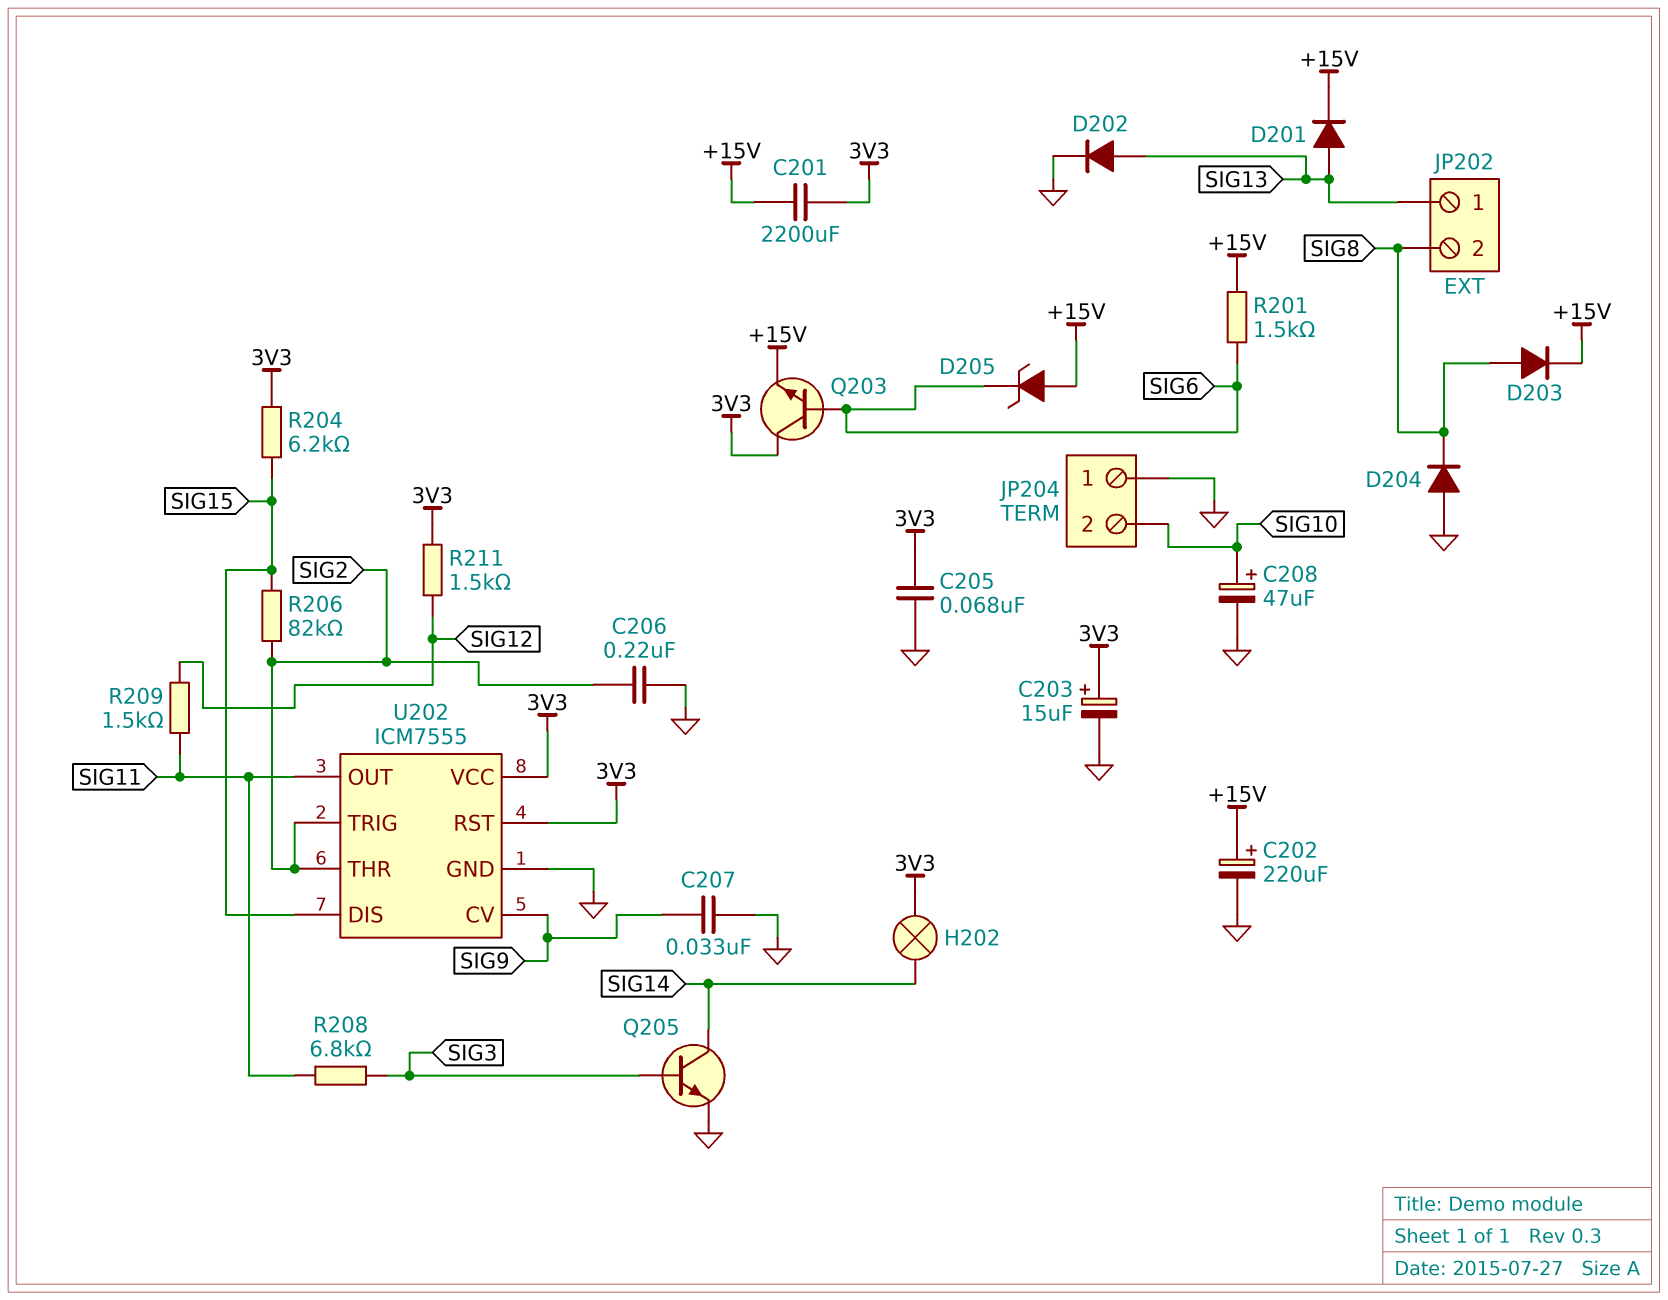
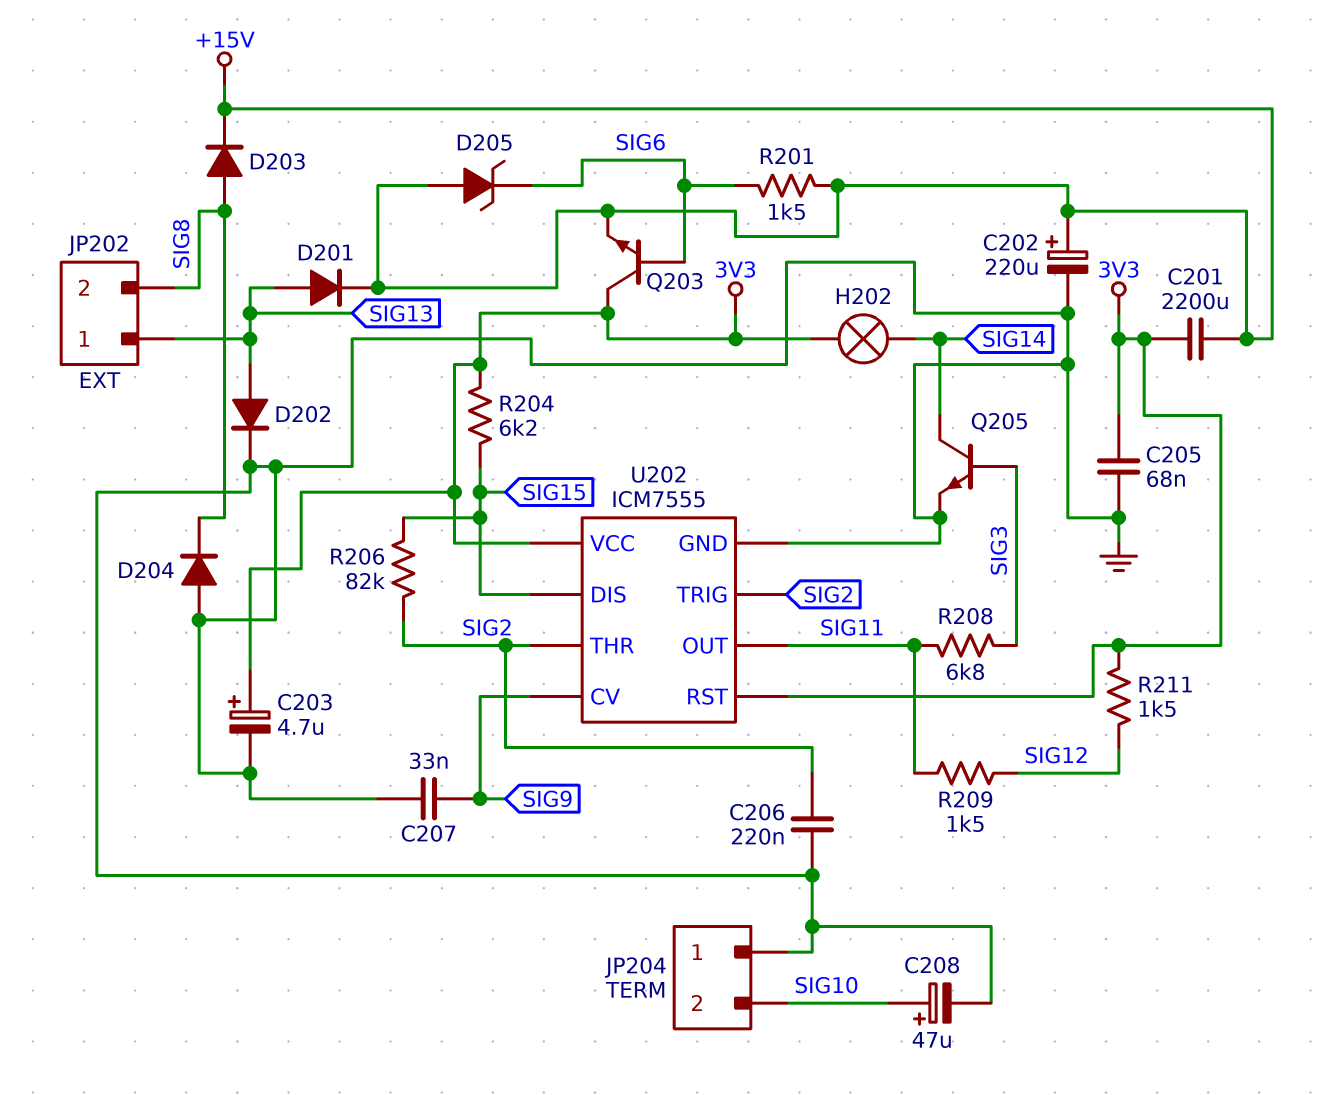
C203: 15uF (plus 3V3, minus GND) -> 4.7uF (plus 3V3, minus GND)

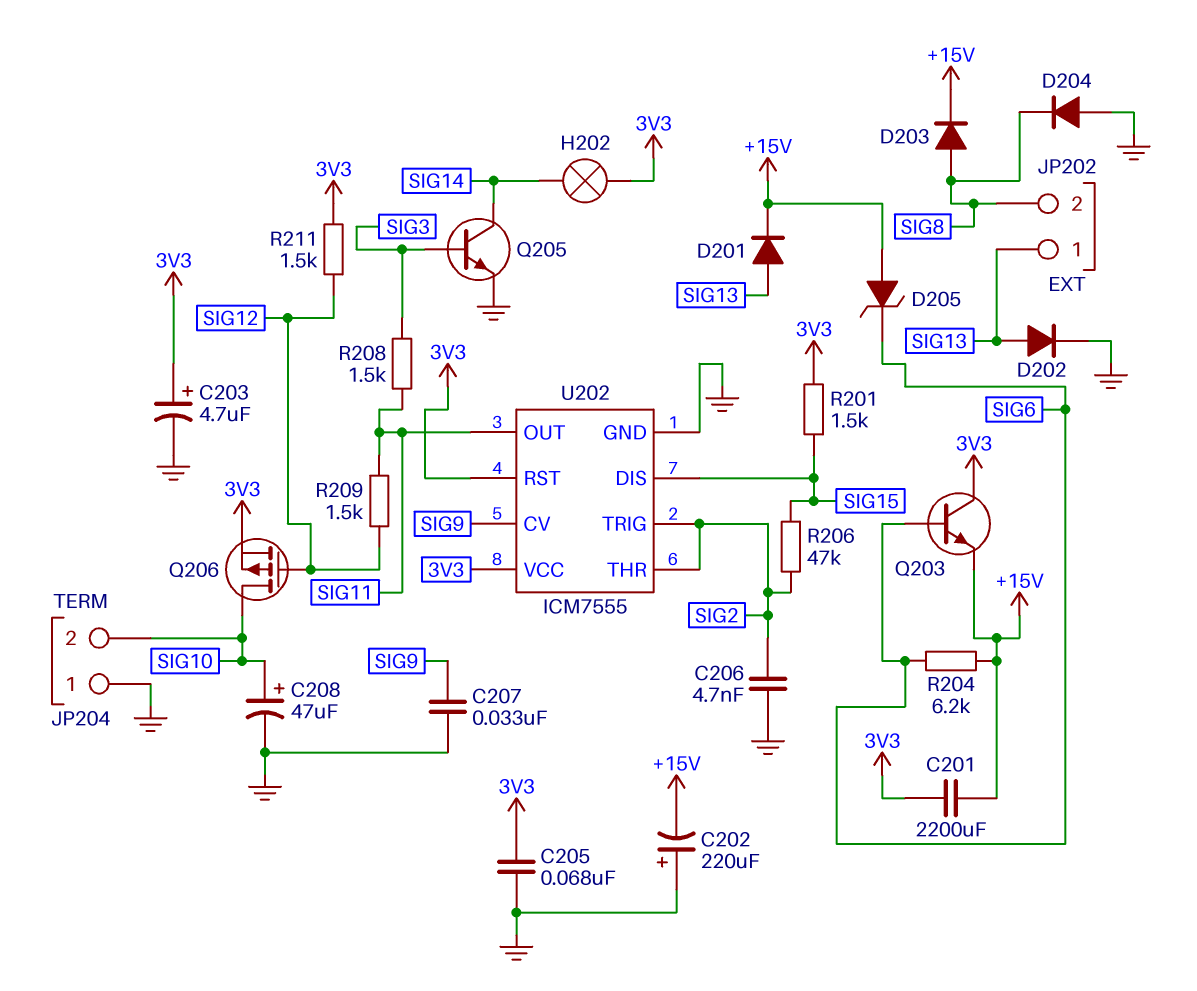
C202: 220uF (plus +15V, minus GND) -> 220uF (plus GND, minus +15V)
C206: 220nF (GND, SIG2) -> 4.7nF (GND, SIG2)
Q206: none -> PMOS (G SIG12, D SIG10, S 3V3)
R201: 1.5k (+15V, SIG6) -> 1.5k (3V3, SIG15)
R204: 6.2k (3V3, SIG15) -> 6.2k (+15V, SIG6)
R206: 82k (SIG2, SIG15) -> 47k (SIG2, SIG15)
R208: 6.8k (SIG3, SIG11) -> 1.5k (SIG3, SIG11)

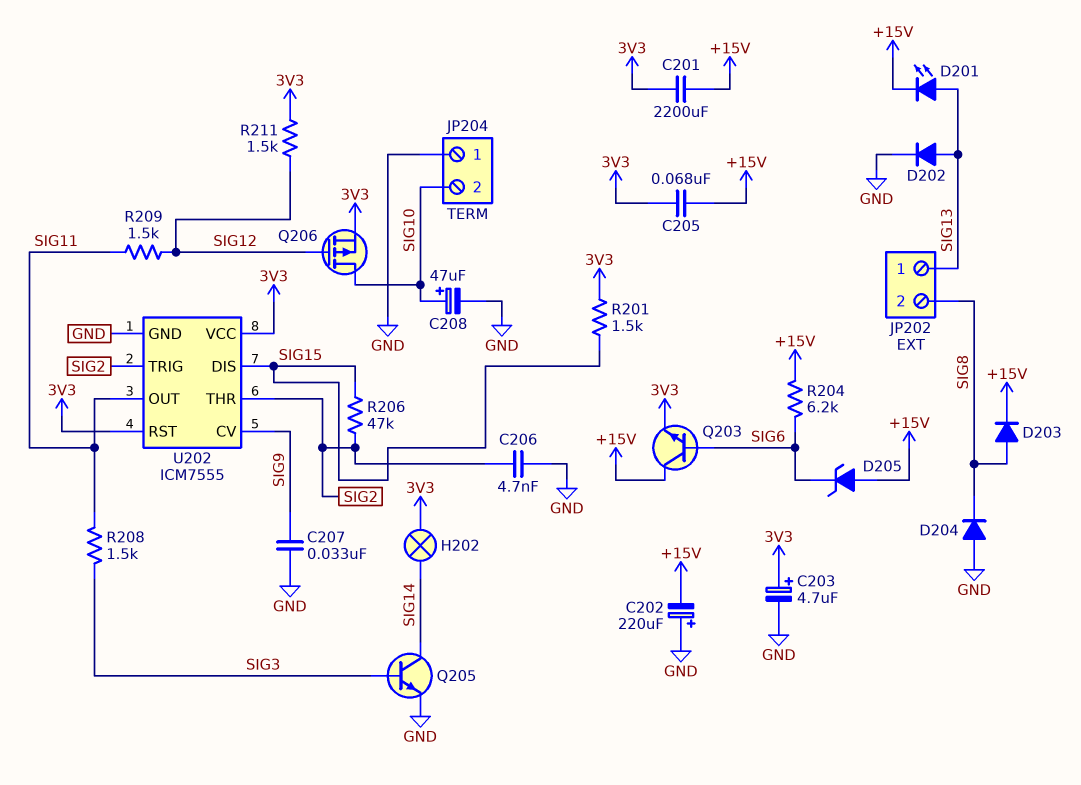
C205: 68nF (3V3, GND) -> 68nF (+15V, 3V3)
D201: diode (A SIG13, K +15V) -> LED (A SIG13, K +15V)
Q203: NPN (B SIG6, C 3V3, E +15V) -> NPN (B SIG6, C +15V, E 3V3)

